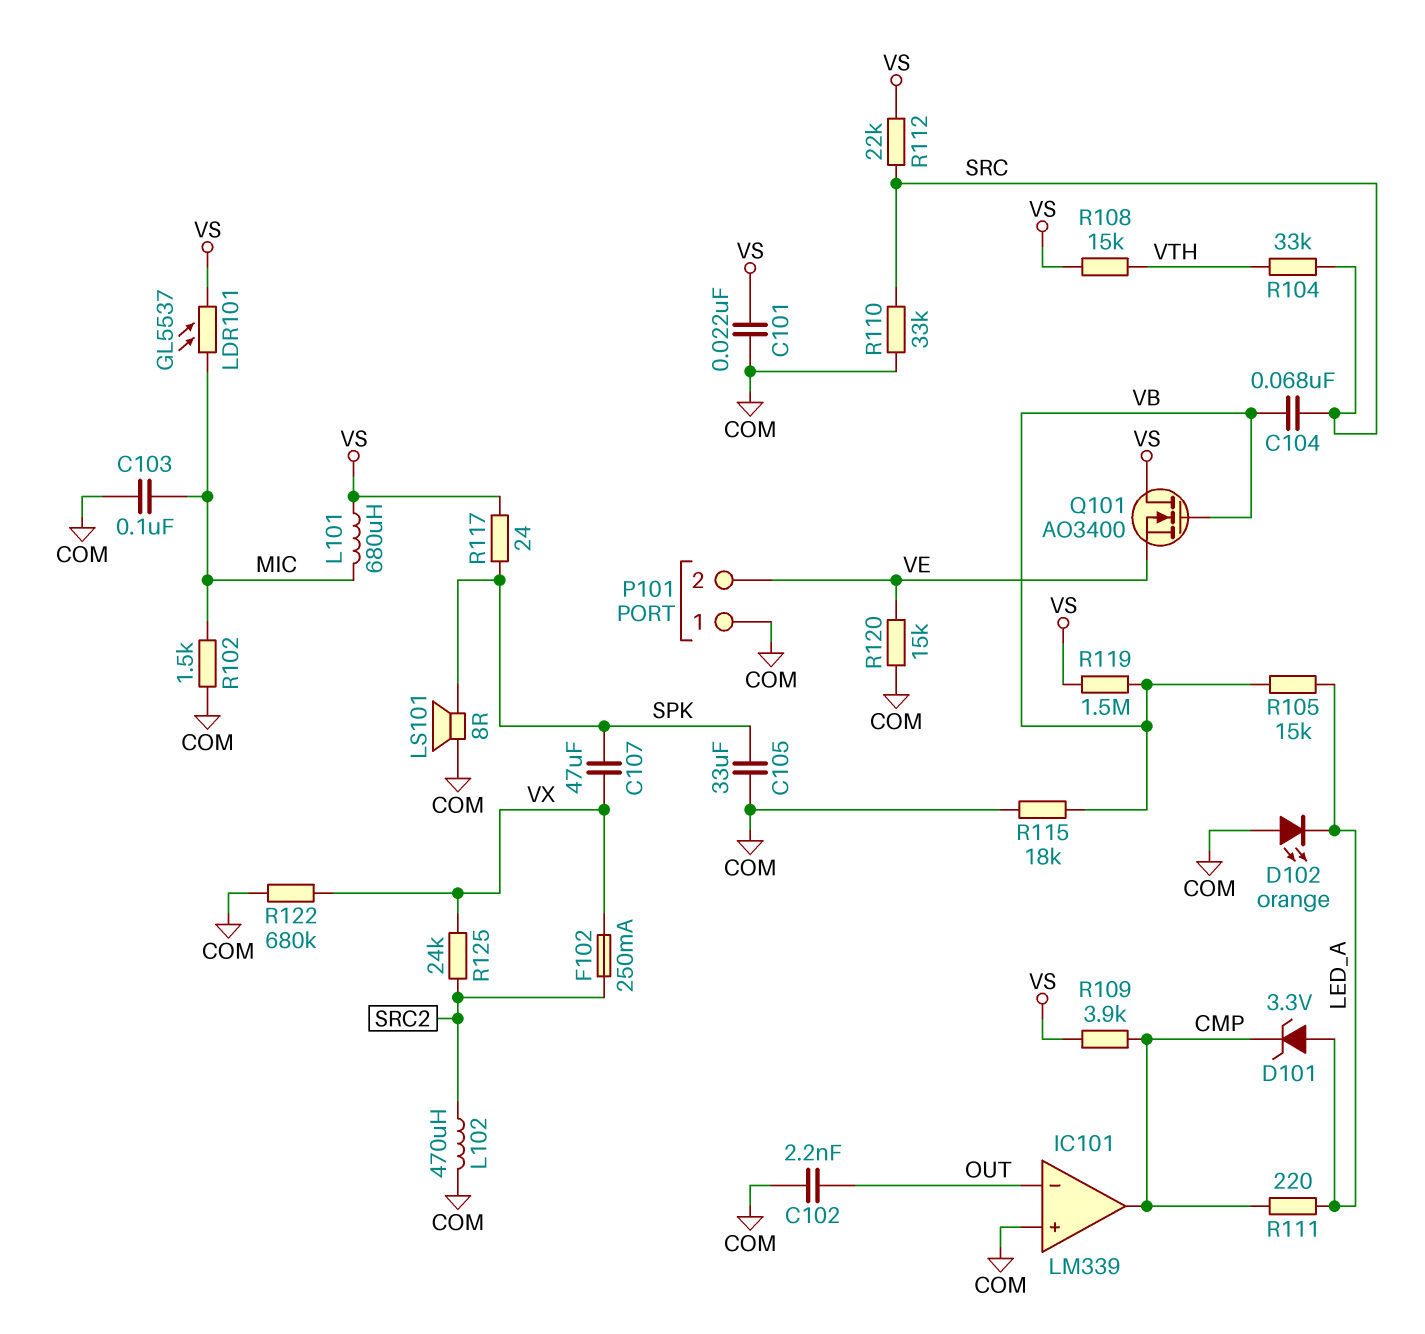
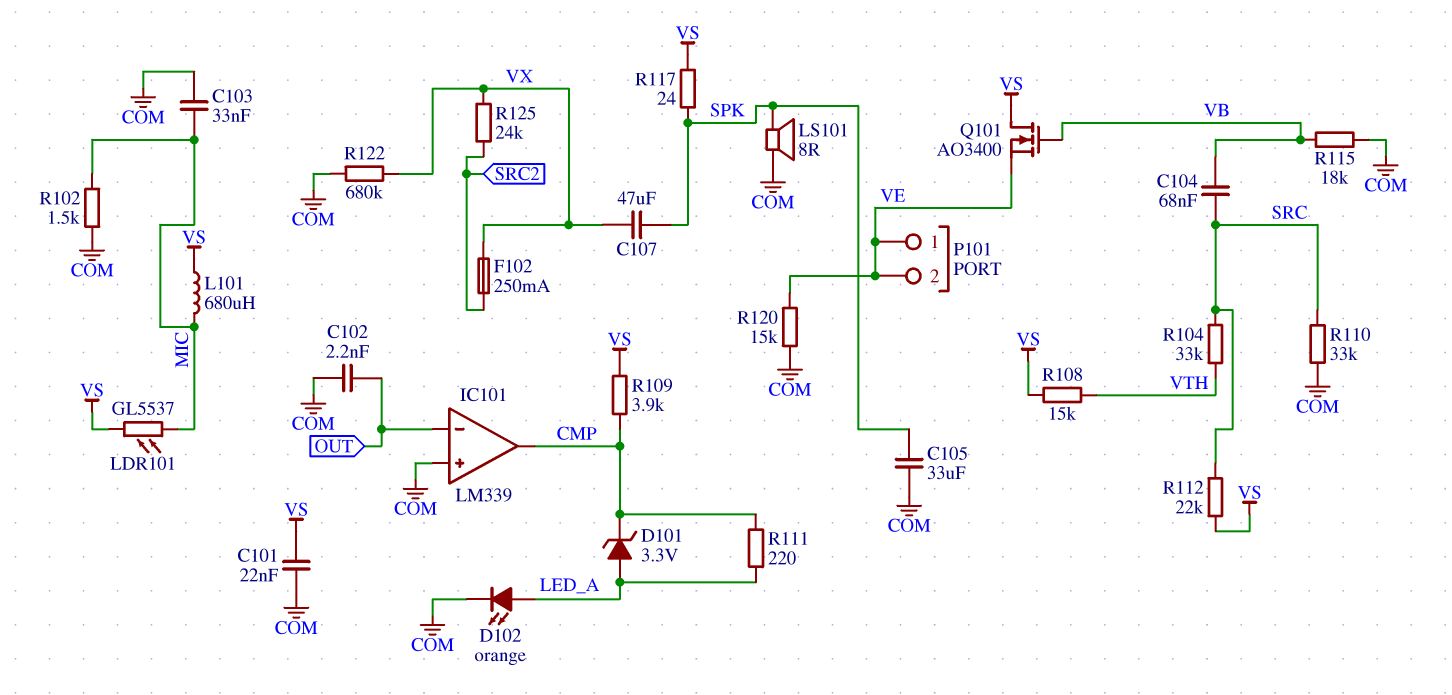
C103: 100nF (COM, MIC) -> 33nF (COM, MIC)
D102: LED orange (A COM, K LED_A) -> LED orange (A LED_A, K COM)
L102: 470uH (COM, SRC2) -> none
P101 pin 1: COM -> VE
R105: 15k (LED_A, VB) -> none
R119: 1.5M (VB, VS) -> none

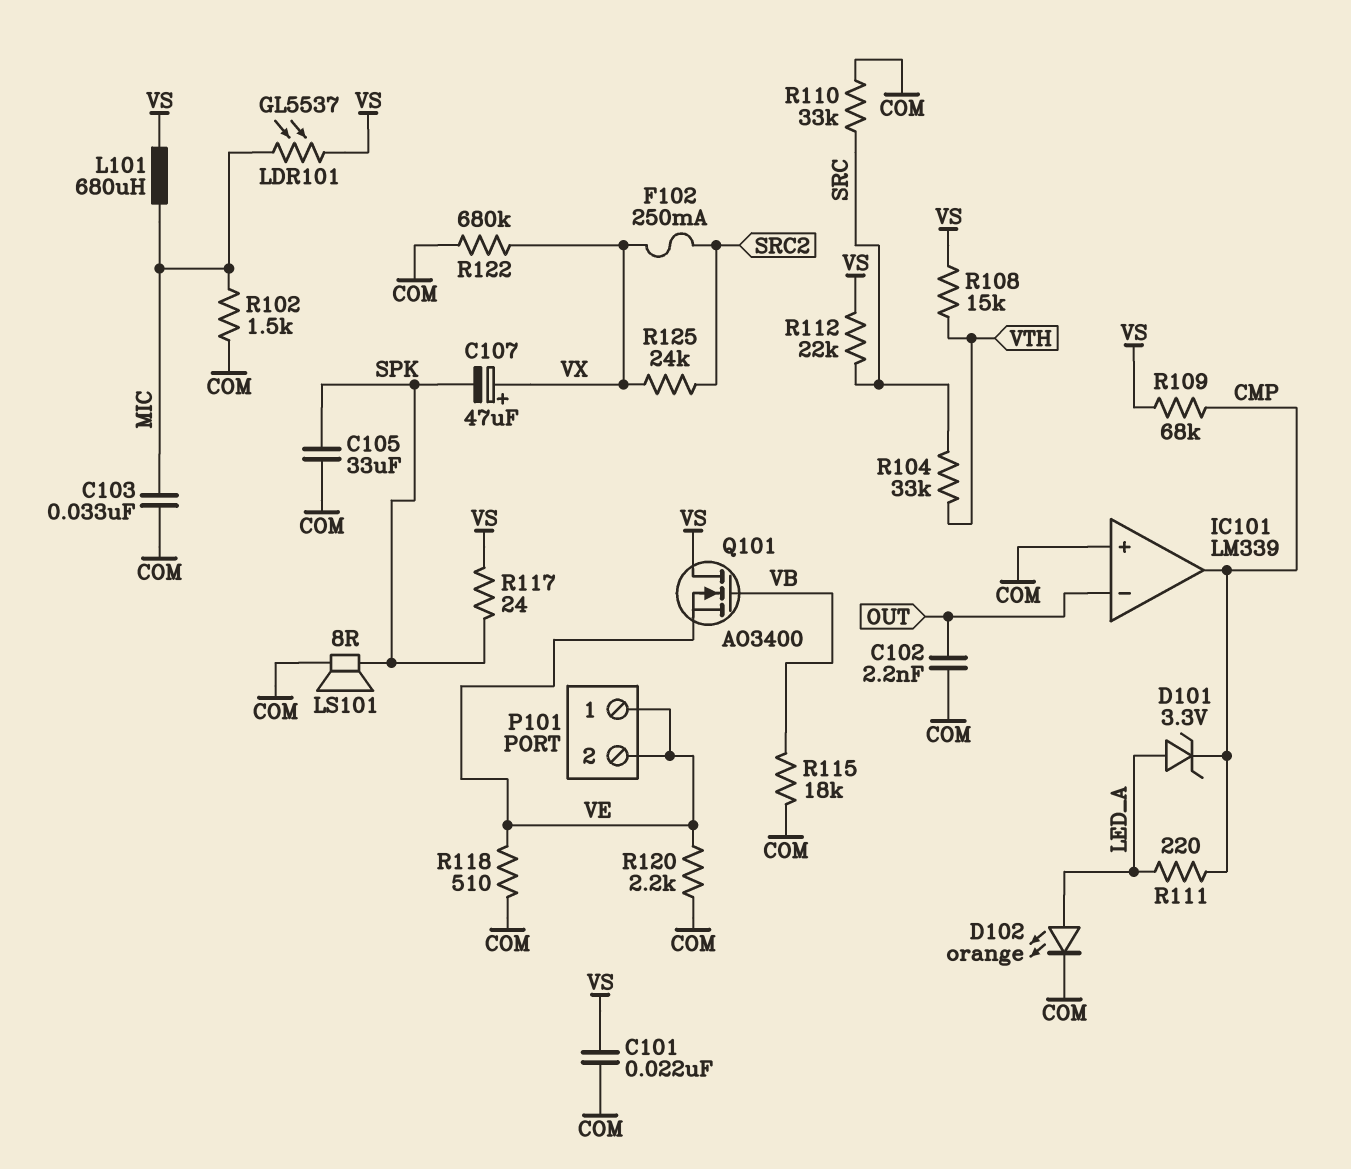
C104: 68nF (SRC, VB) -> none
C107: 47uF (SPK, VX) -> 47uF (plus VX, minus SPK)
R109: 3.9k (CMP, VS) -> 68k (CMP, VS)
R118: none -> 510 (COM, VE)
R120: 15k (COM, VE) -> 2.2k (COM, VE)

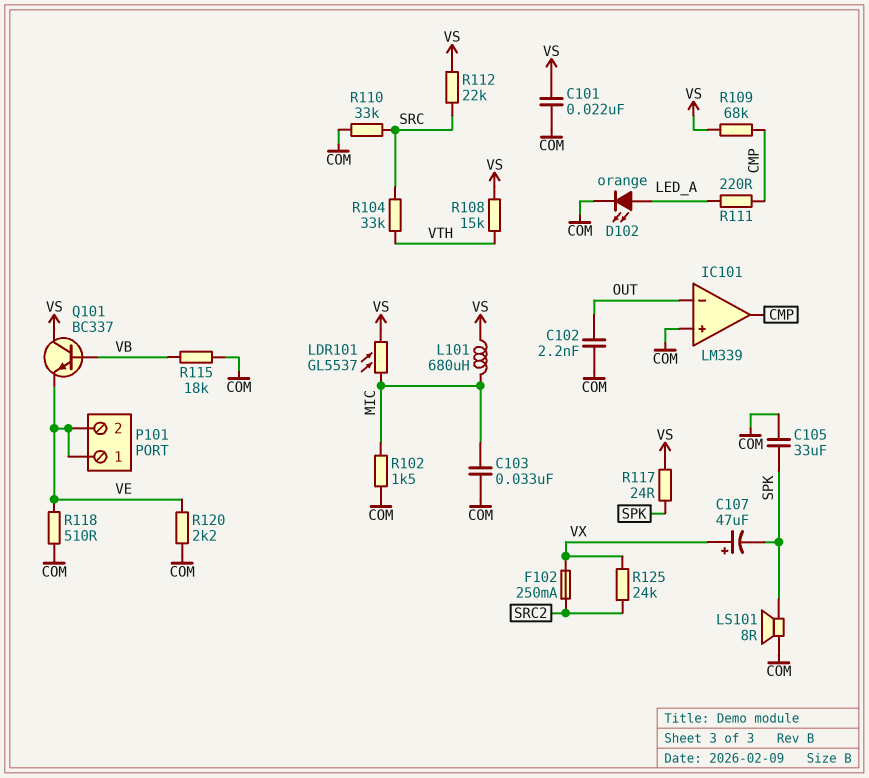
D101: zener 3.3V (A LED_A, K CMP) -> none
Q101: NMOS AO3400 (G VB, D VS, S VE) -> NPN BC337 (B VB, C VS, E VE)
R122: 680k (COM, VX) -> none

